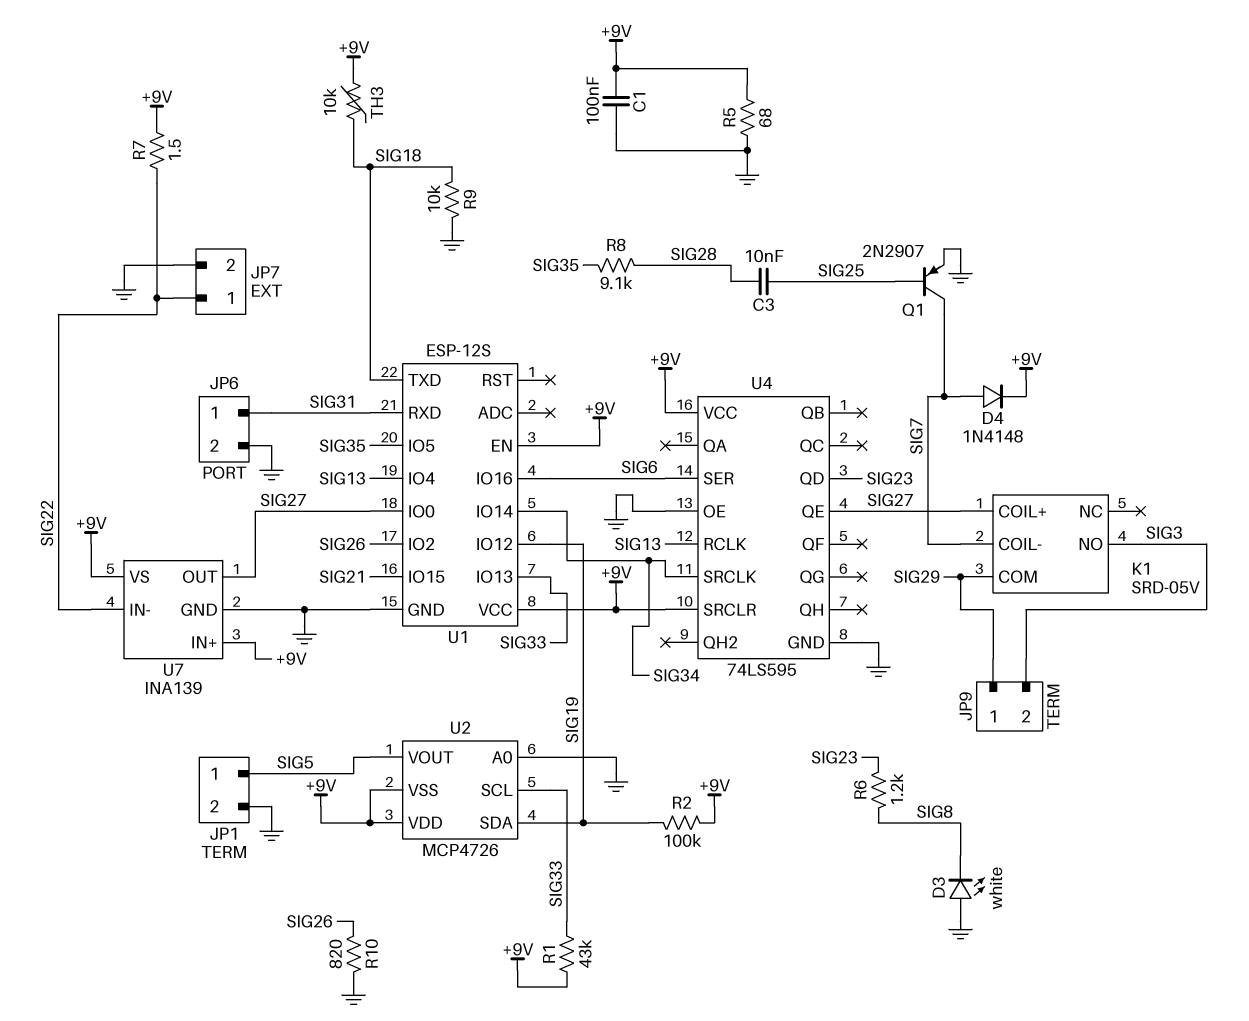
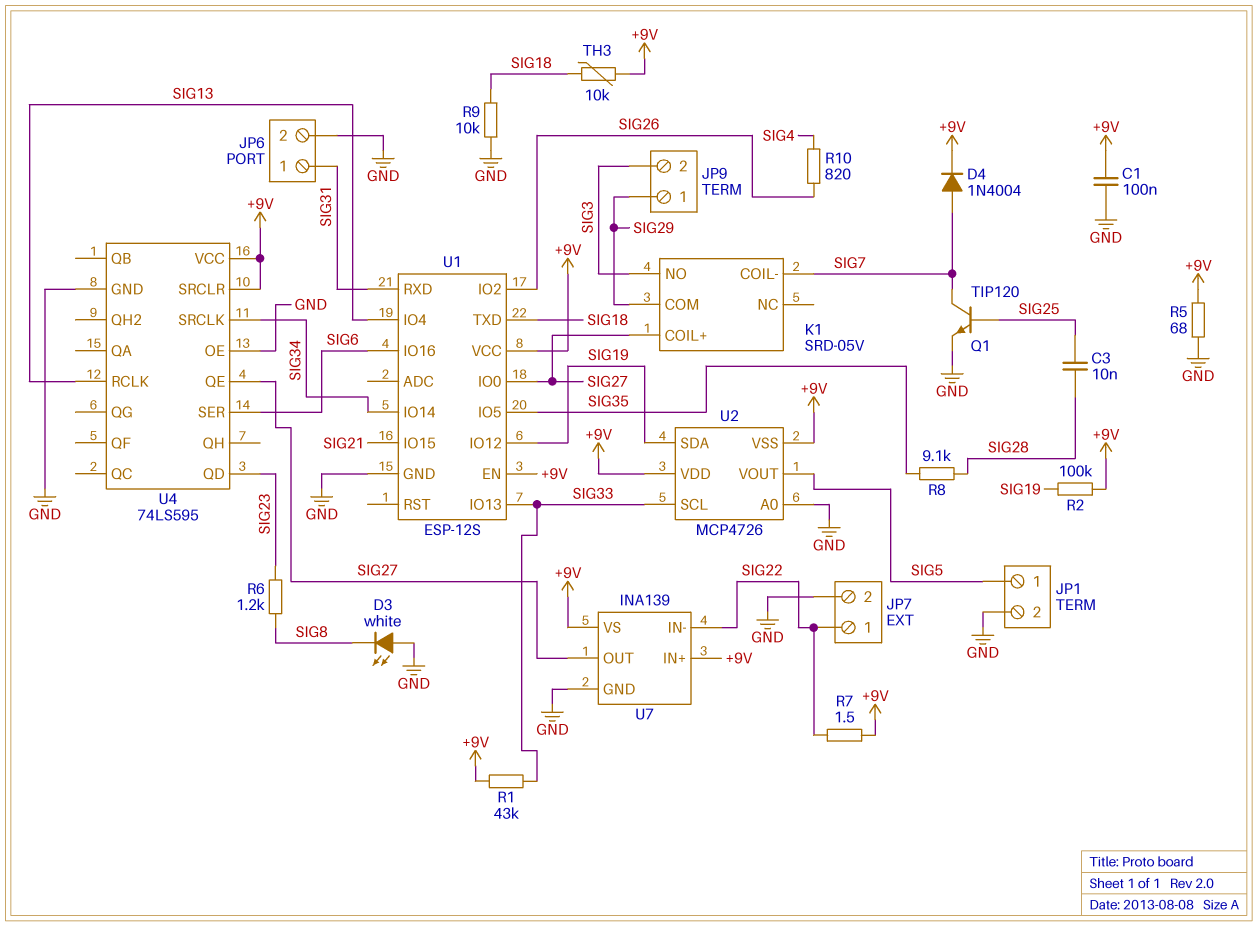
D4: diode 1N4148 (A SIG7, K +9V) -> diode 1N4004 (A SIG7, K +9V)
Q1: PNP 2N2907 (B SIG25, C SIG7, E GND) -> NPN TIP120 (B SIG25, C SIG7, E GND)
R10: 820 (GND, SIG26) -> 820 (SIG4, SIG26)

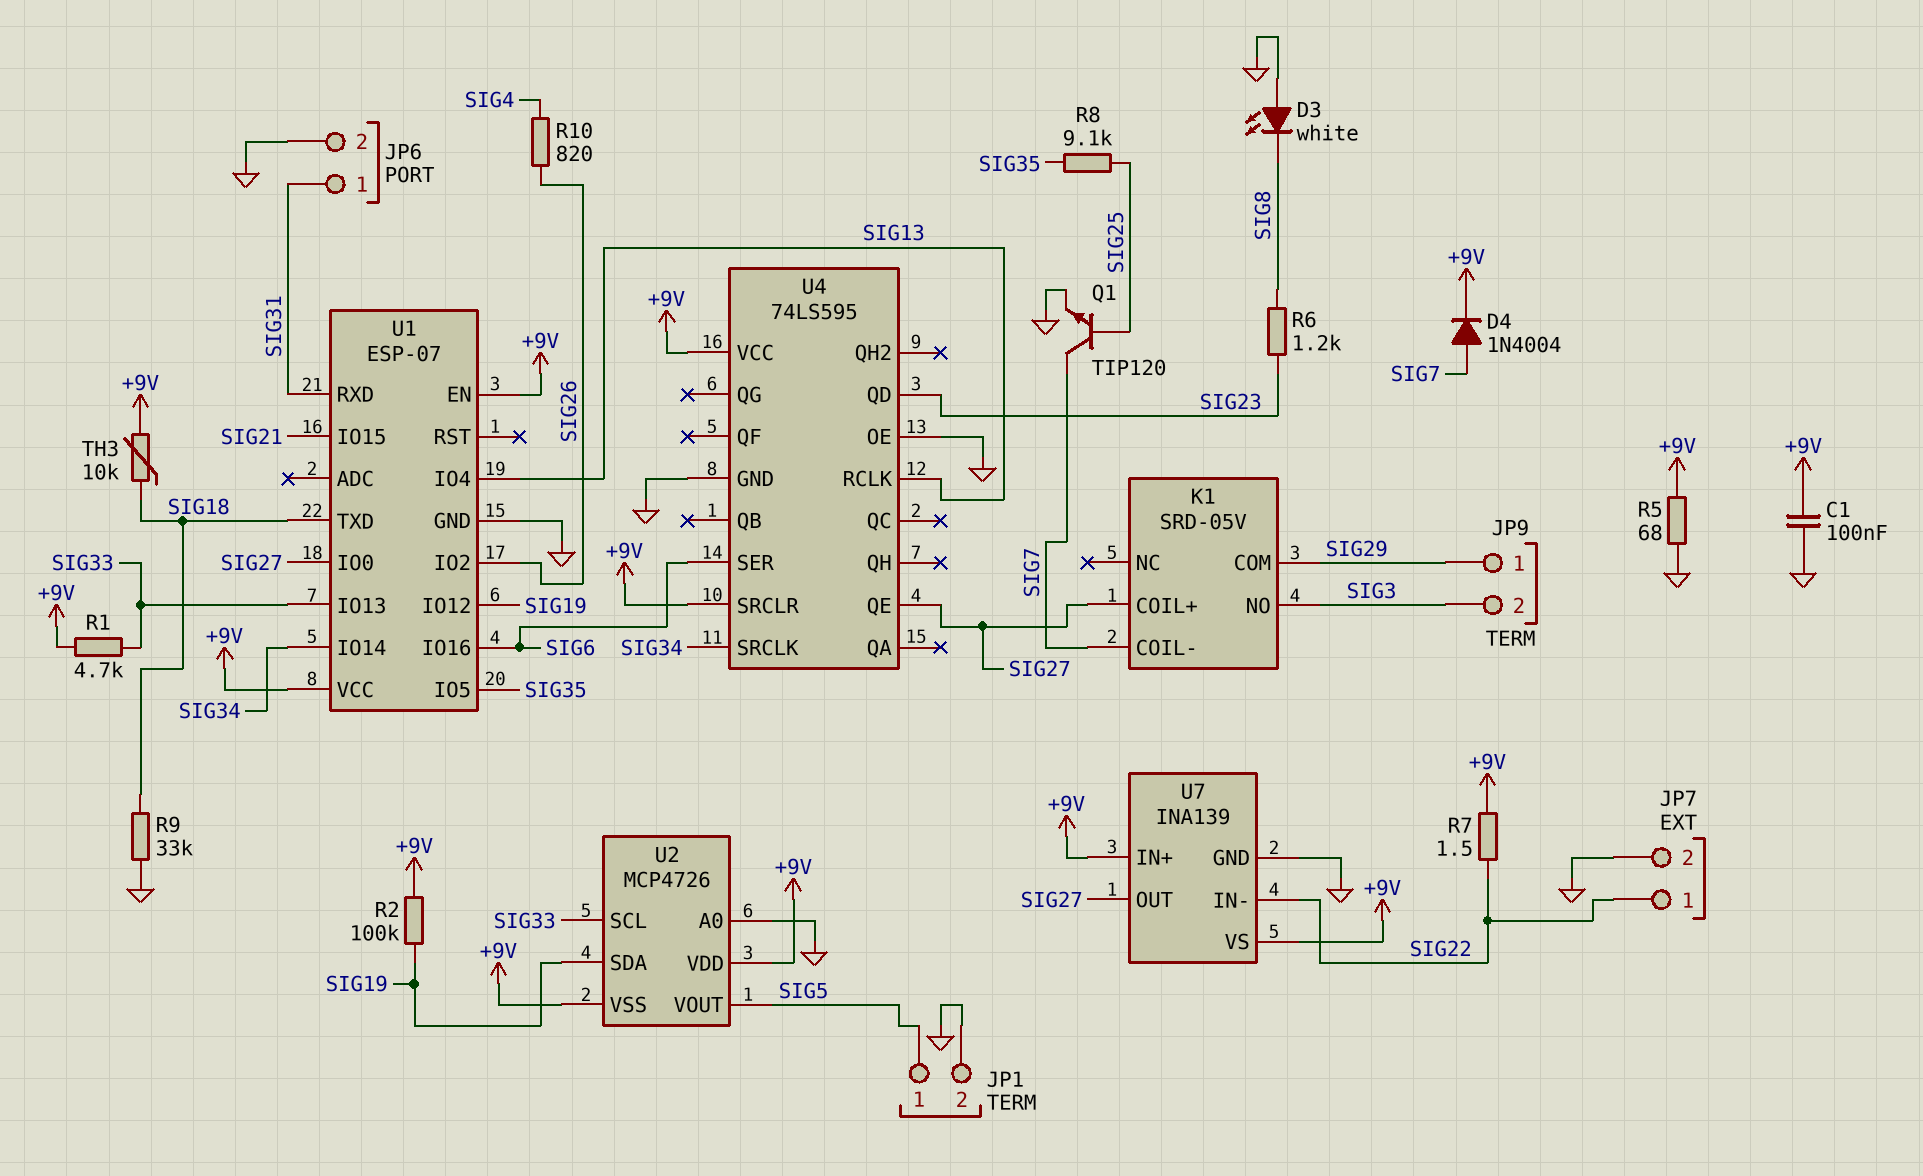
C3: 10nF (SIG25, SIG28) -> none
R1: 43k (+9V, SIG33) -> 4.7k (+9V, SIG33)
R8: 9.1k (SIG28, SIG35) -> 9.1k (SIG25, SIG35)
R9: 10k (GND, SIG18) -> 33k (GND, SIG18)
U1: ESP-12S -> ESP-07

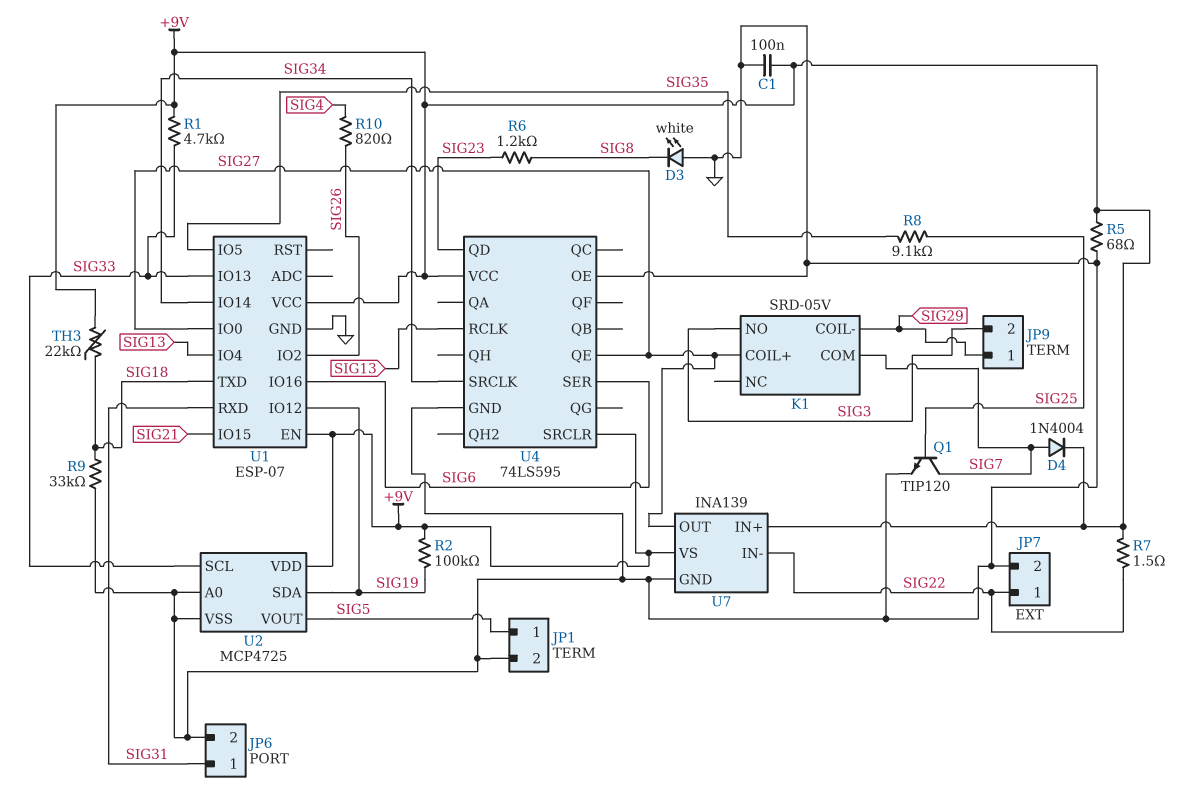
K1 pin COIL-: SIG7 -> SIG29
K1 pin COM: SIG29 -> SIG7
TH3: 10k (+9V, SIG18) -> 22k (+9V, SIG18)
U2: MCP4726 -> MCP4725
U2 pin VSS: +9V -> GND

